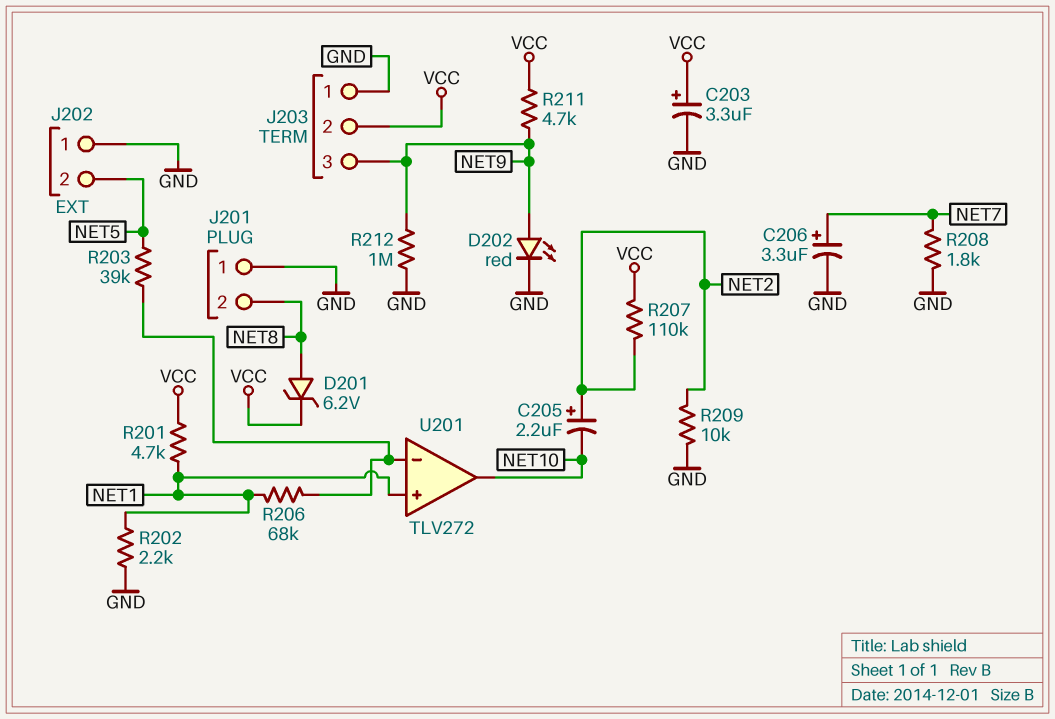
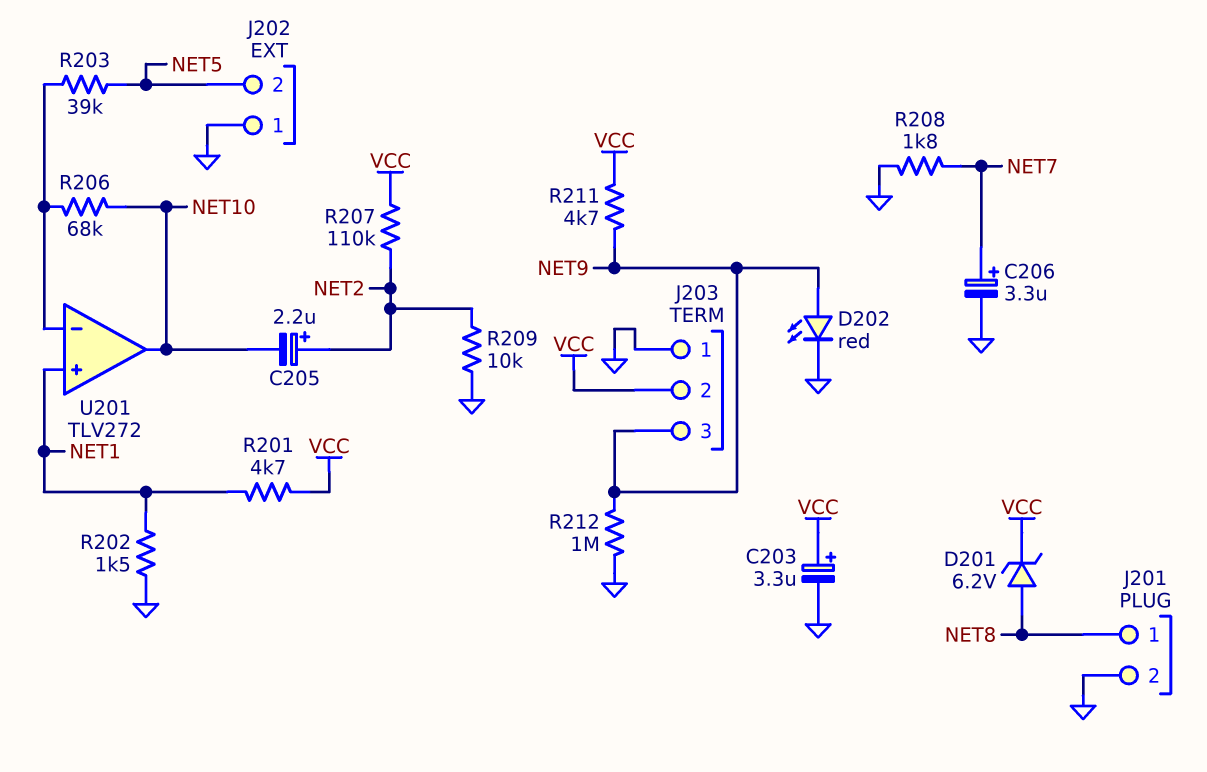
J201 pin 1: GND -> NET8
J201 pin 2: NET8 -> GND
R202: 2.2k (GND, NET1) -> 1.5k (GND, NET1)
R206: 68k (NET1, U201/in-) -> 68k (NET10, U201/in-)

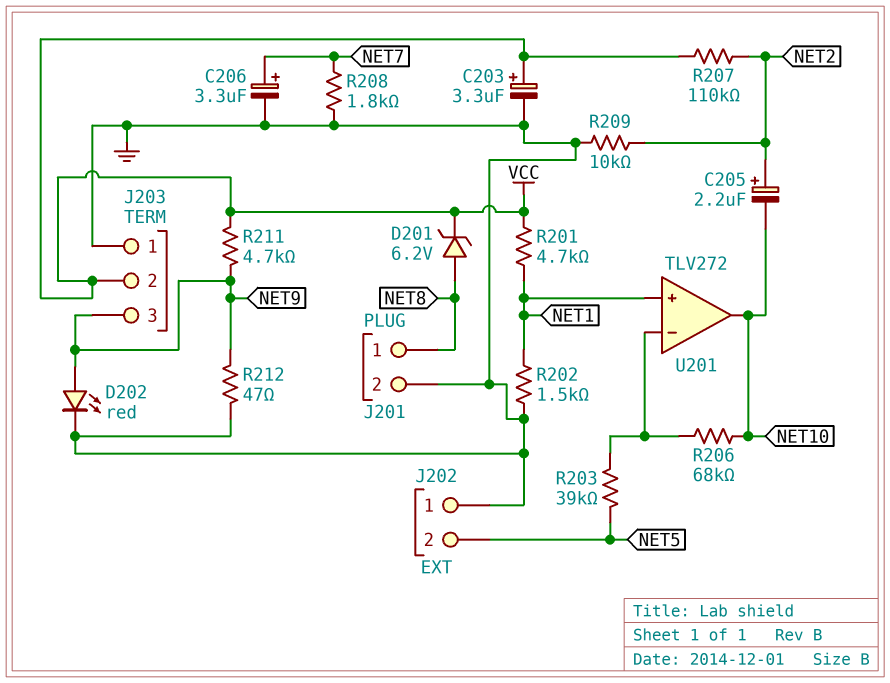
R212: 1M (GND, NET9) -> 47 (GND, NET9)

